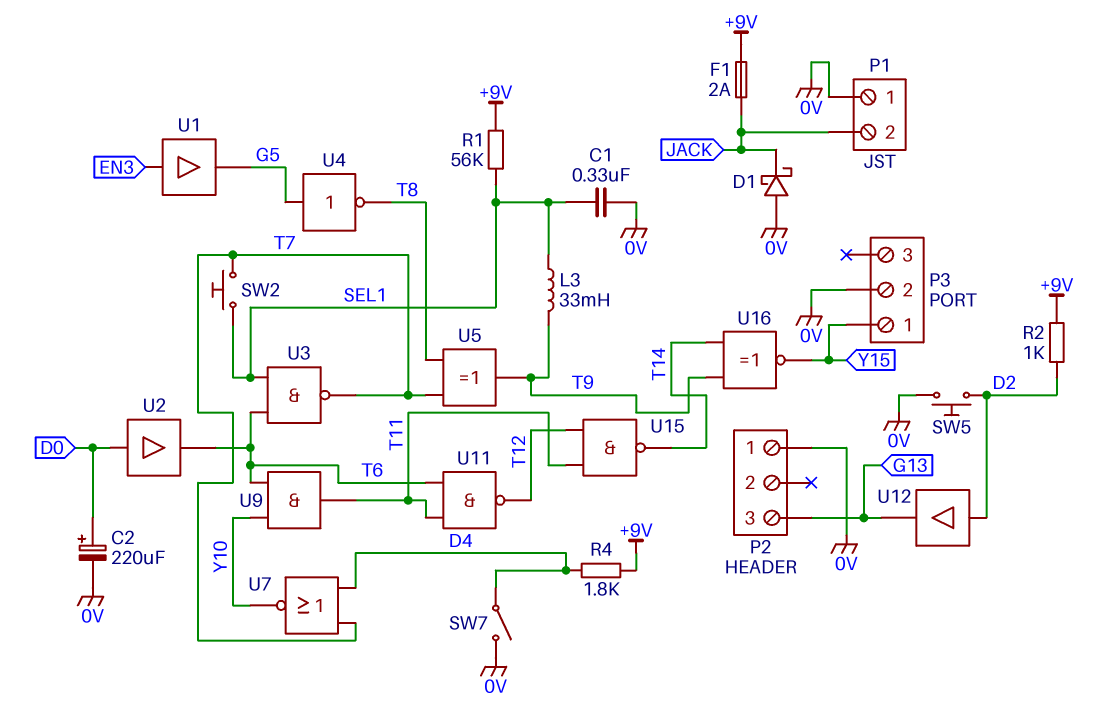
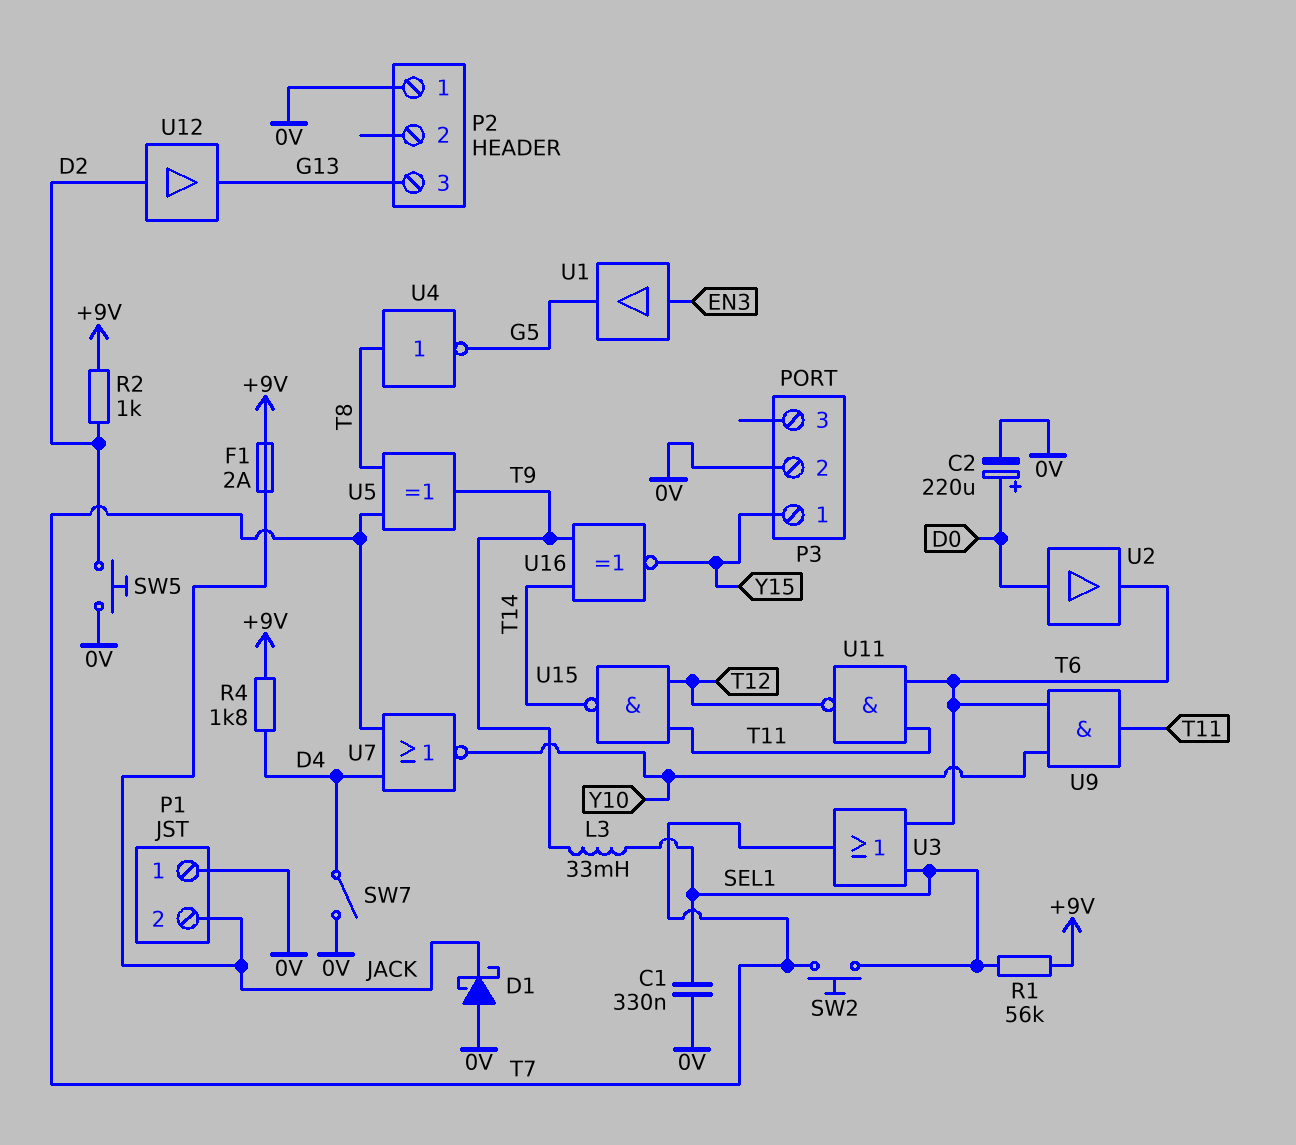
U3: NAND (in SEL1, in T6, out T7) -> OR (in SEL1, in T6, out T7)
U4: NOT (in G5, out T8) -> NOT (in T8, out G5)

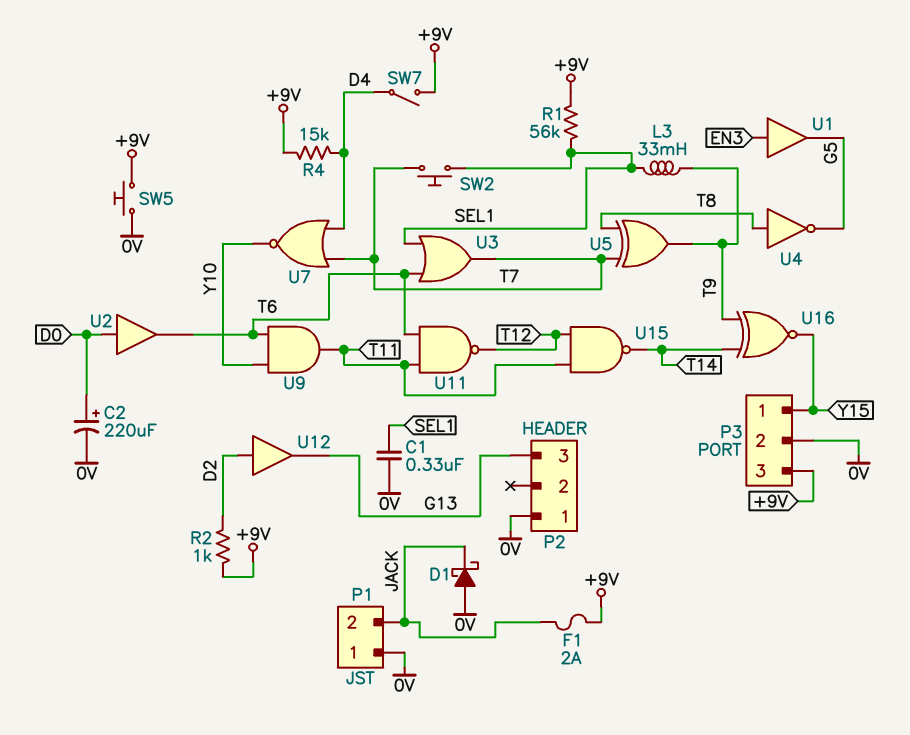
P3 pin 3: none -> +9V
R4: 1.8k (+9V, D4) -> 15k (+9V, D4)
SW5: button (0V, D2) -> button (+9V, 0V)
SW7: switch (0V, D4) -> switch (+9V, D4)

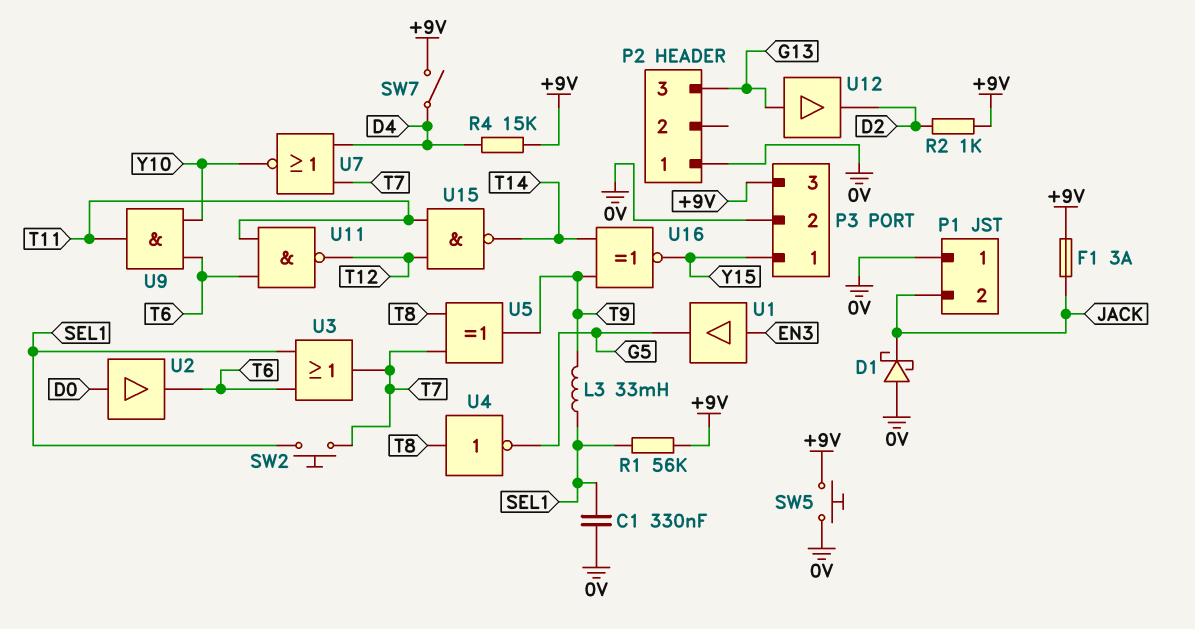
C2: 220uF (plus D0, minus 0V) -> none
F1: 2A (+9V, JACK) -> 3A (+9V, JACK)
U12: buffer (in D2, out G13) -> buffer (in G13, out D2)

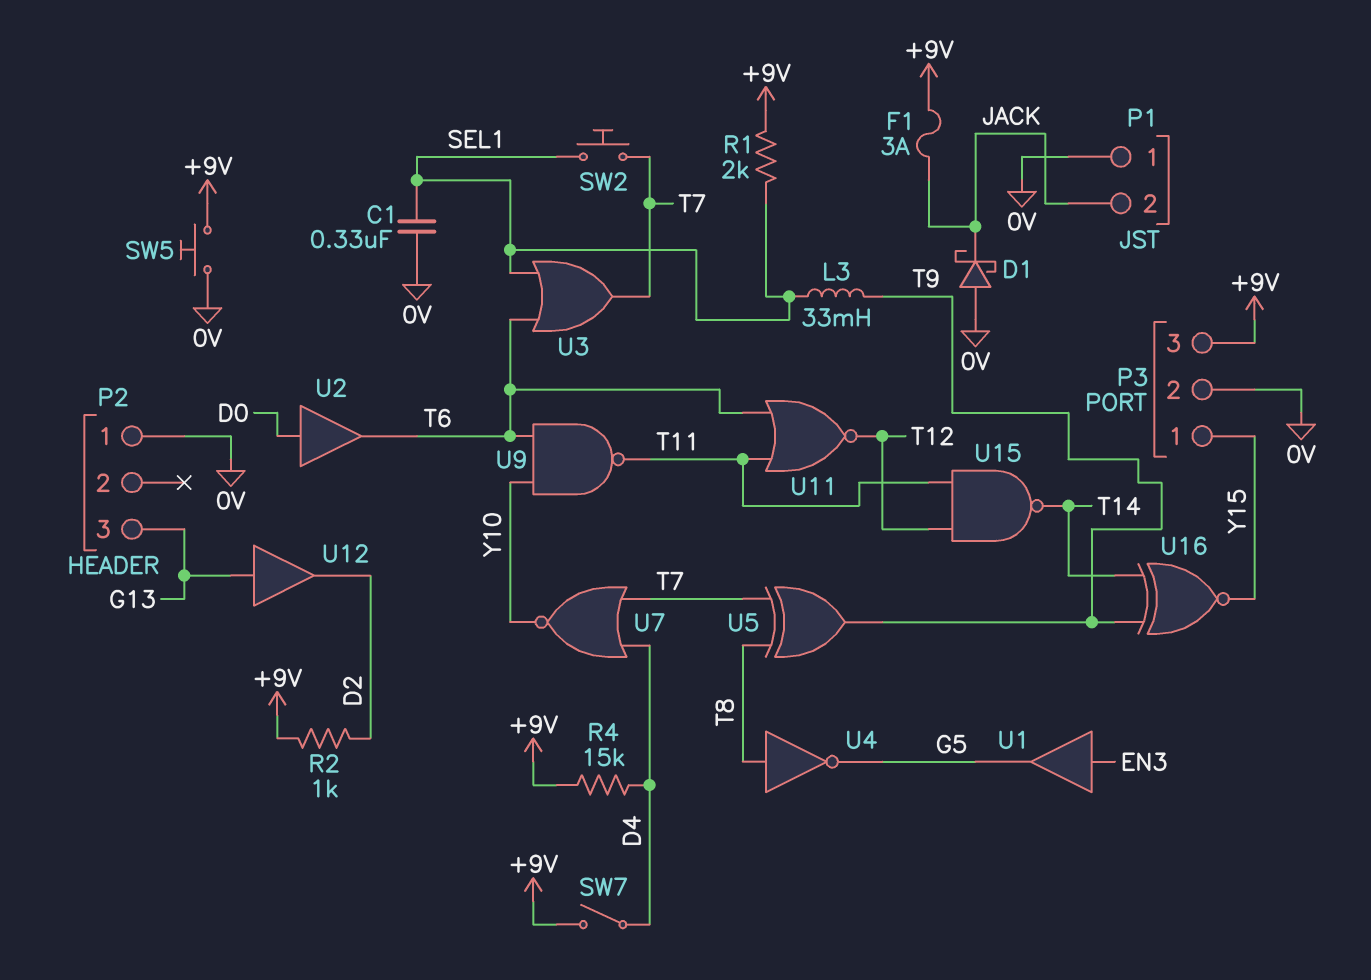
R1: 56k (+9V, SEL1) -> 2k (+9V, SEL1)
U9: AND (in T6, in Y10, out T11) -> NAND (in T6, in Y10, out T11)
U11: NAND (in T6, in T11, out T12) -> NOR (in T6, in T11, out T12)

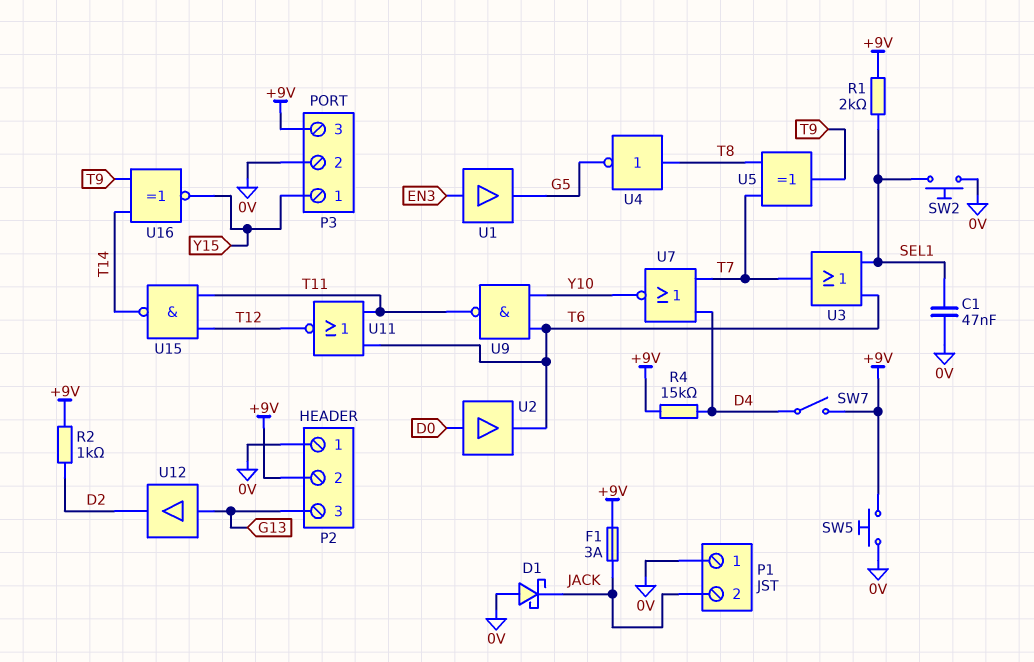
C1: 330nF (0V, SEL1) -> 47nF (0V, SEL1)
L3: 33mH (SEL1, T9) -> none
P2 pin 2: none -> +9V
SW2: button (SEL1, T7) -> button (0V, SEL1)

